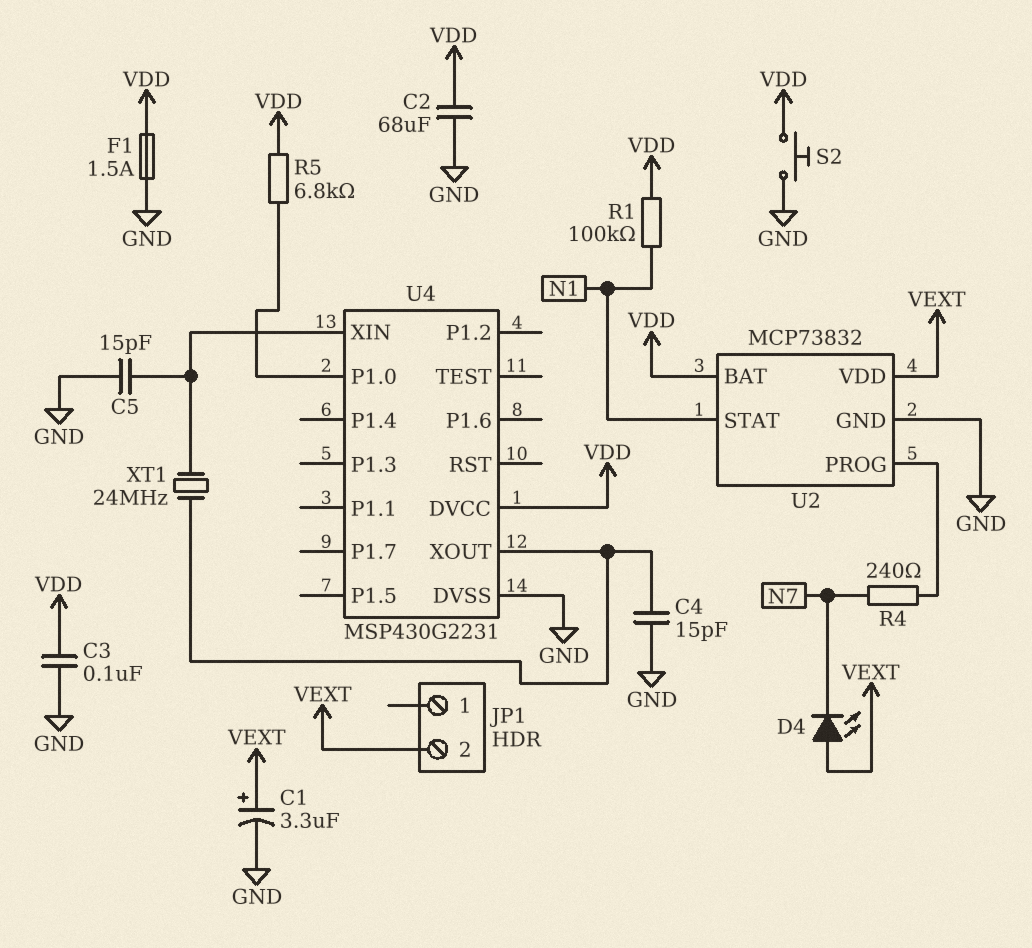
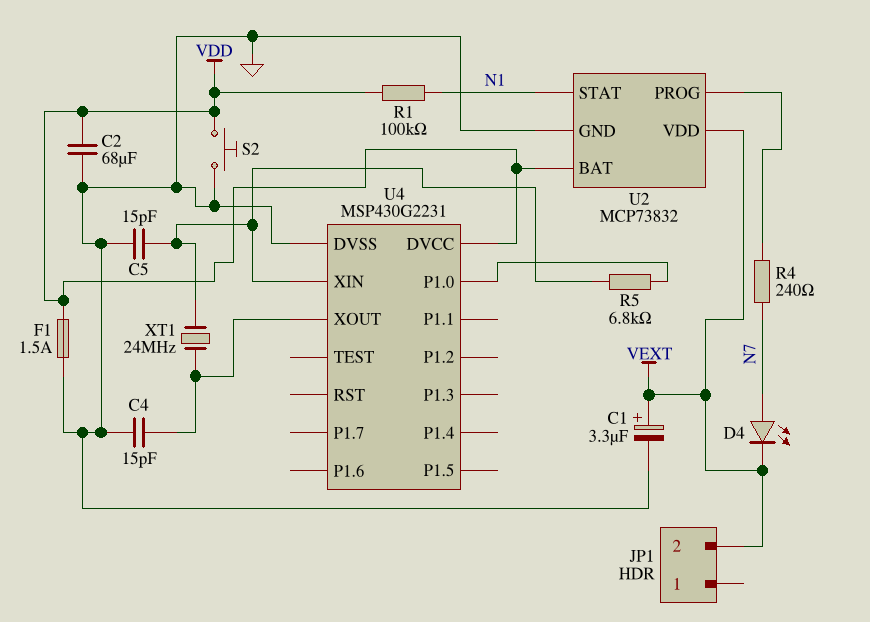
C3: 100nF (GND, VDD) -> none
D4: LED (A VEXT, K N7) -> LED (A N7, K VEXT)
R5: 6.8k (U4/P1.0, VDD) -> 6.8k (U4/P1.0, U4/XIN)

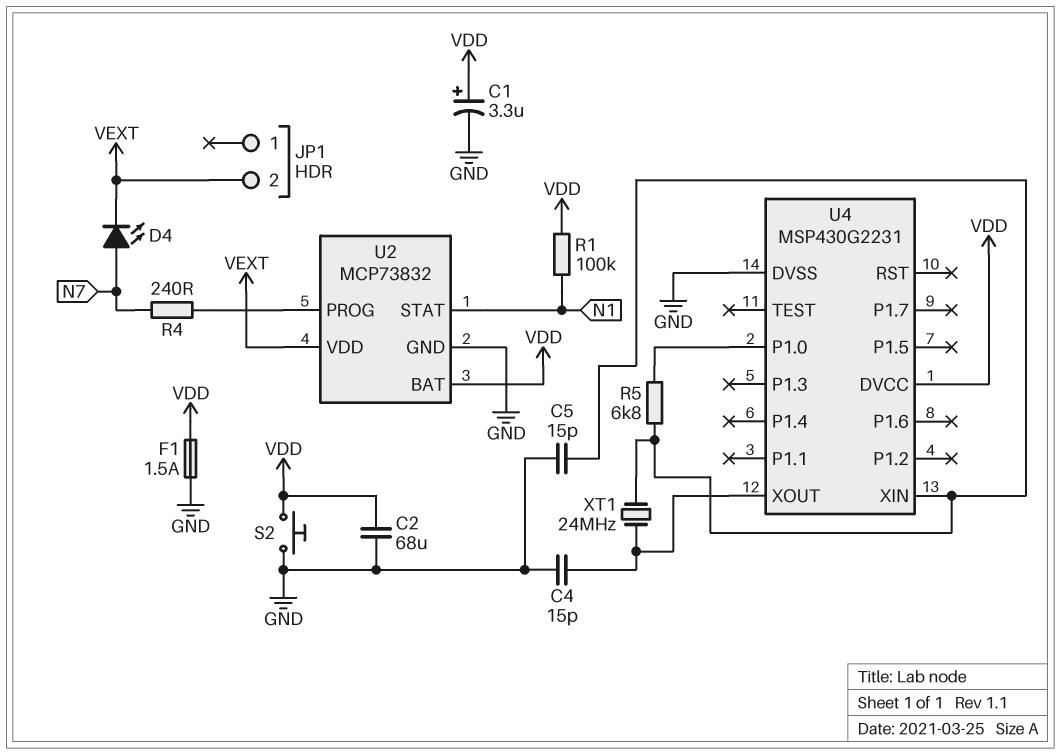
C1: 3.3uF (plus VEXT, minus GND) -> 3.3uF (plus VDD, minus GND)

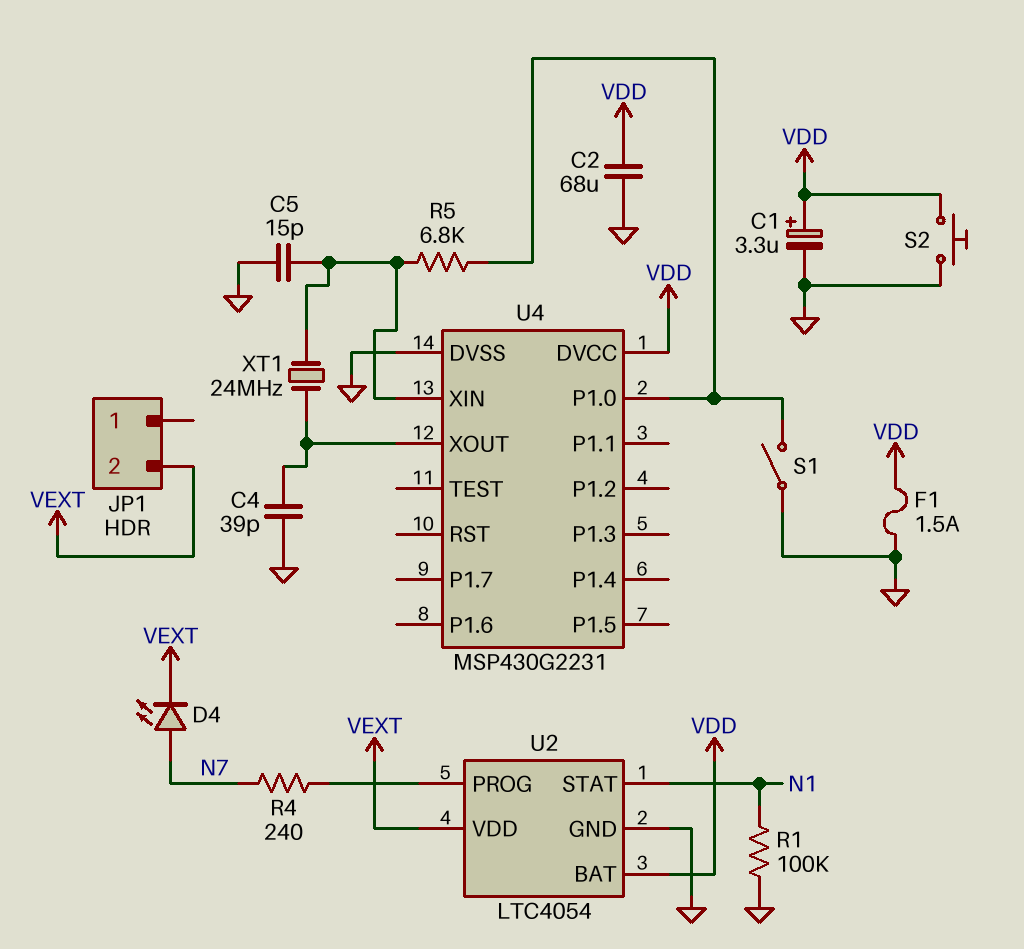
C4: 15pF (GND, U4/XOUT) -> 39pF (GND, U4/XOUT)
R1: 100k (N1, VDD) -> 100k (GND, N1)
S1: none -> switch (GND, U4/P1.0)
U2: MCP73832 -> LTC4054

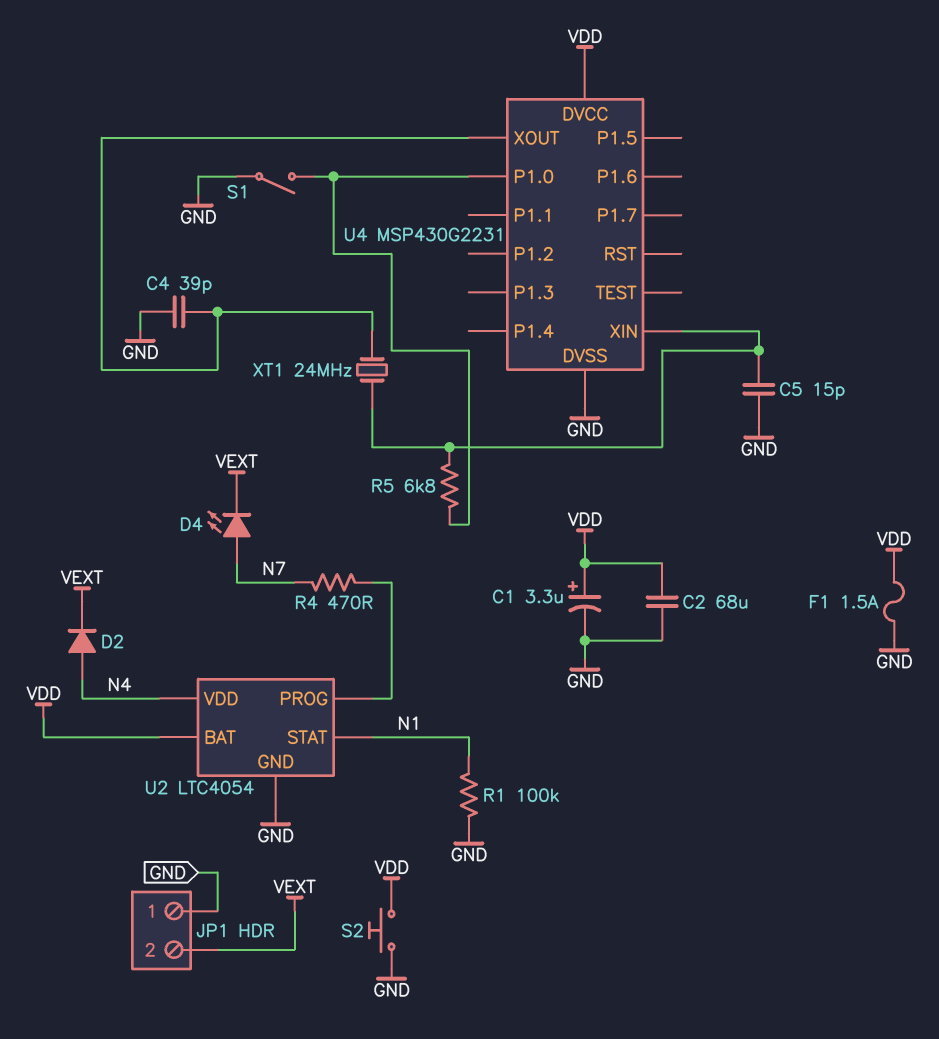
D2: none -> diode (A N4, K VEXT)
JP1 pin 1: none -> GND
R4: 240 (N7, U2/PROG) -> 470 (N7, U2/PROG)
U2 pin VDD: VEXT -> N4

